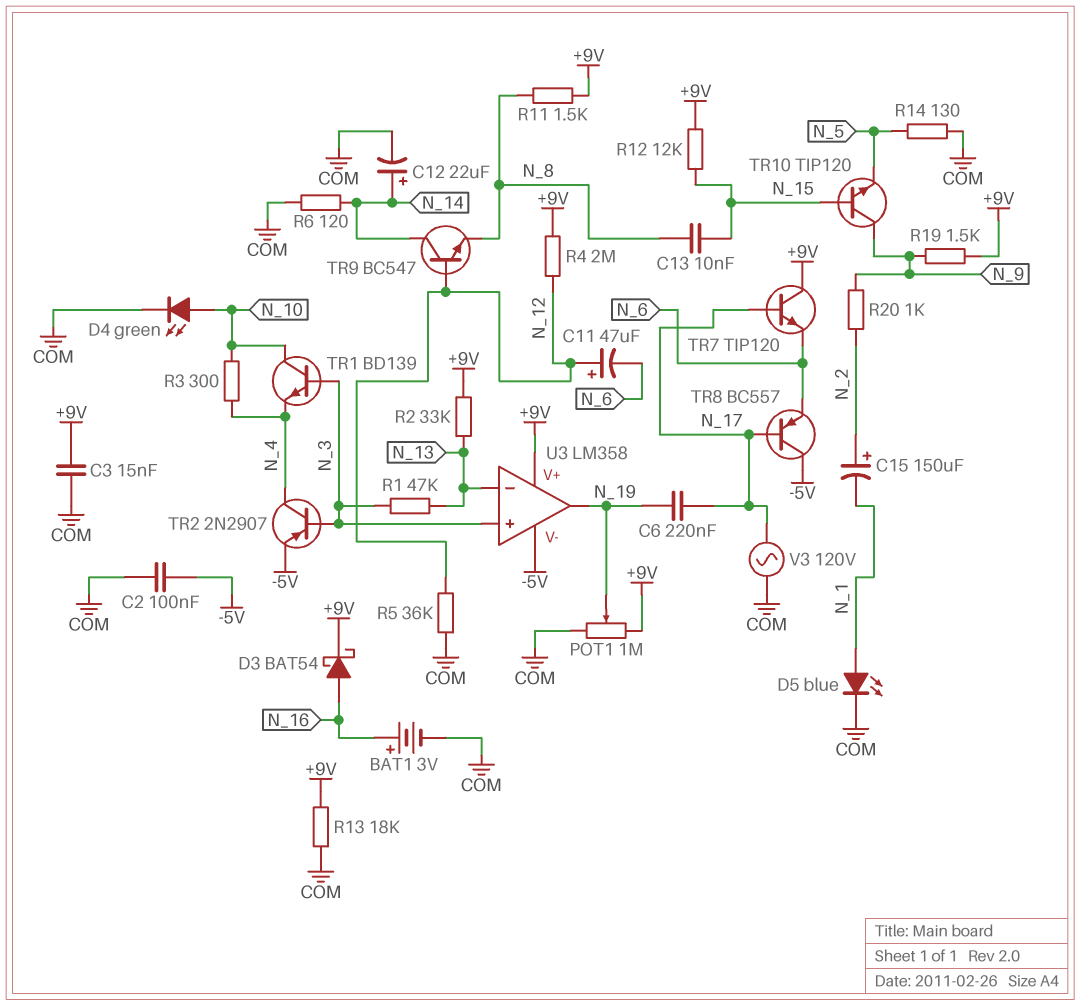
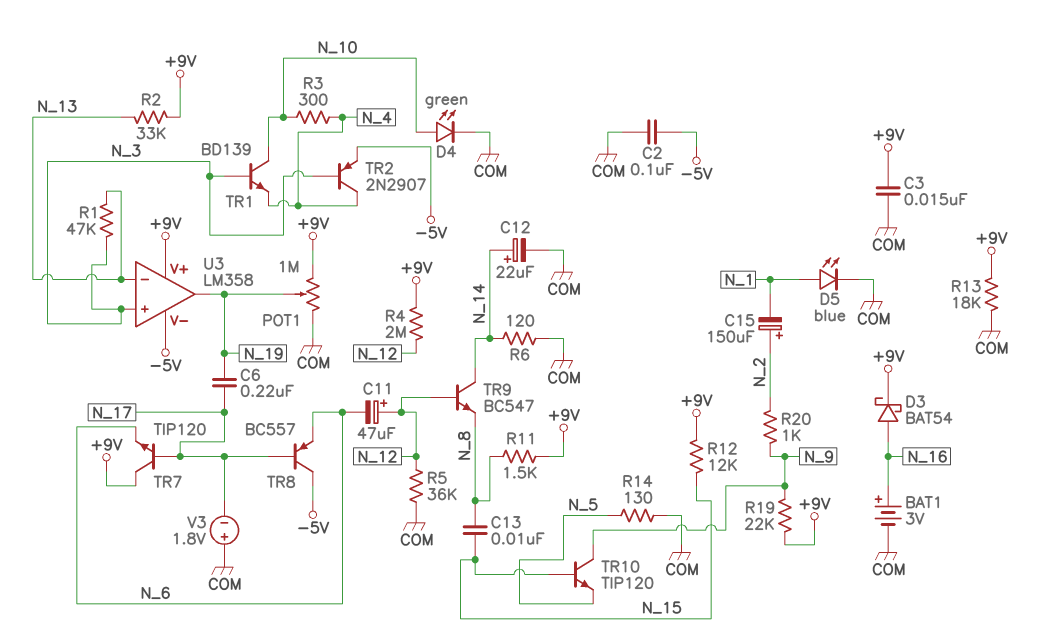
R19: 1.5k (+9V, N_9) -> 22k (+9V, N_9)
V3: AC 120V (COM, N_17) -> 1.8V (plus COM, minus N_17)

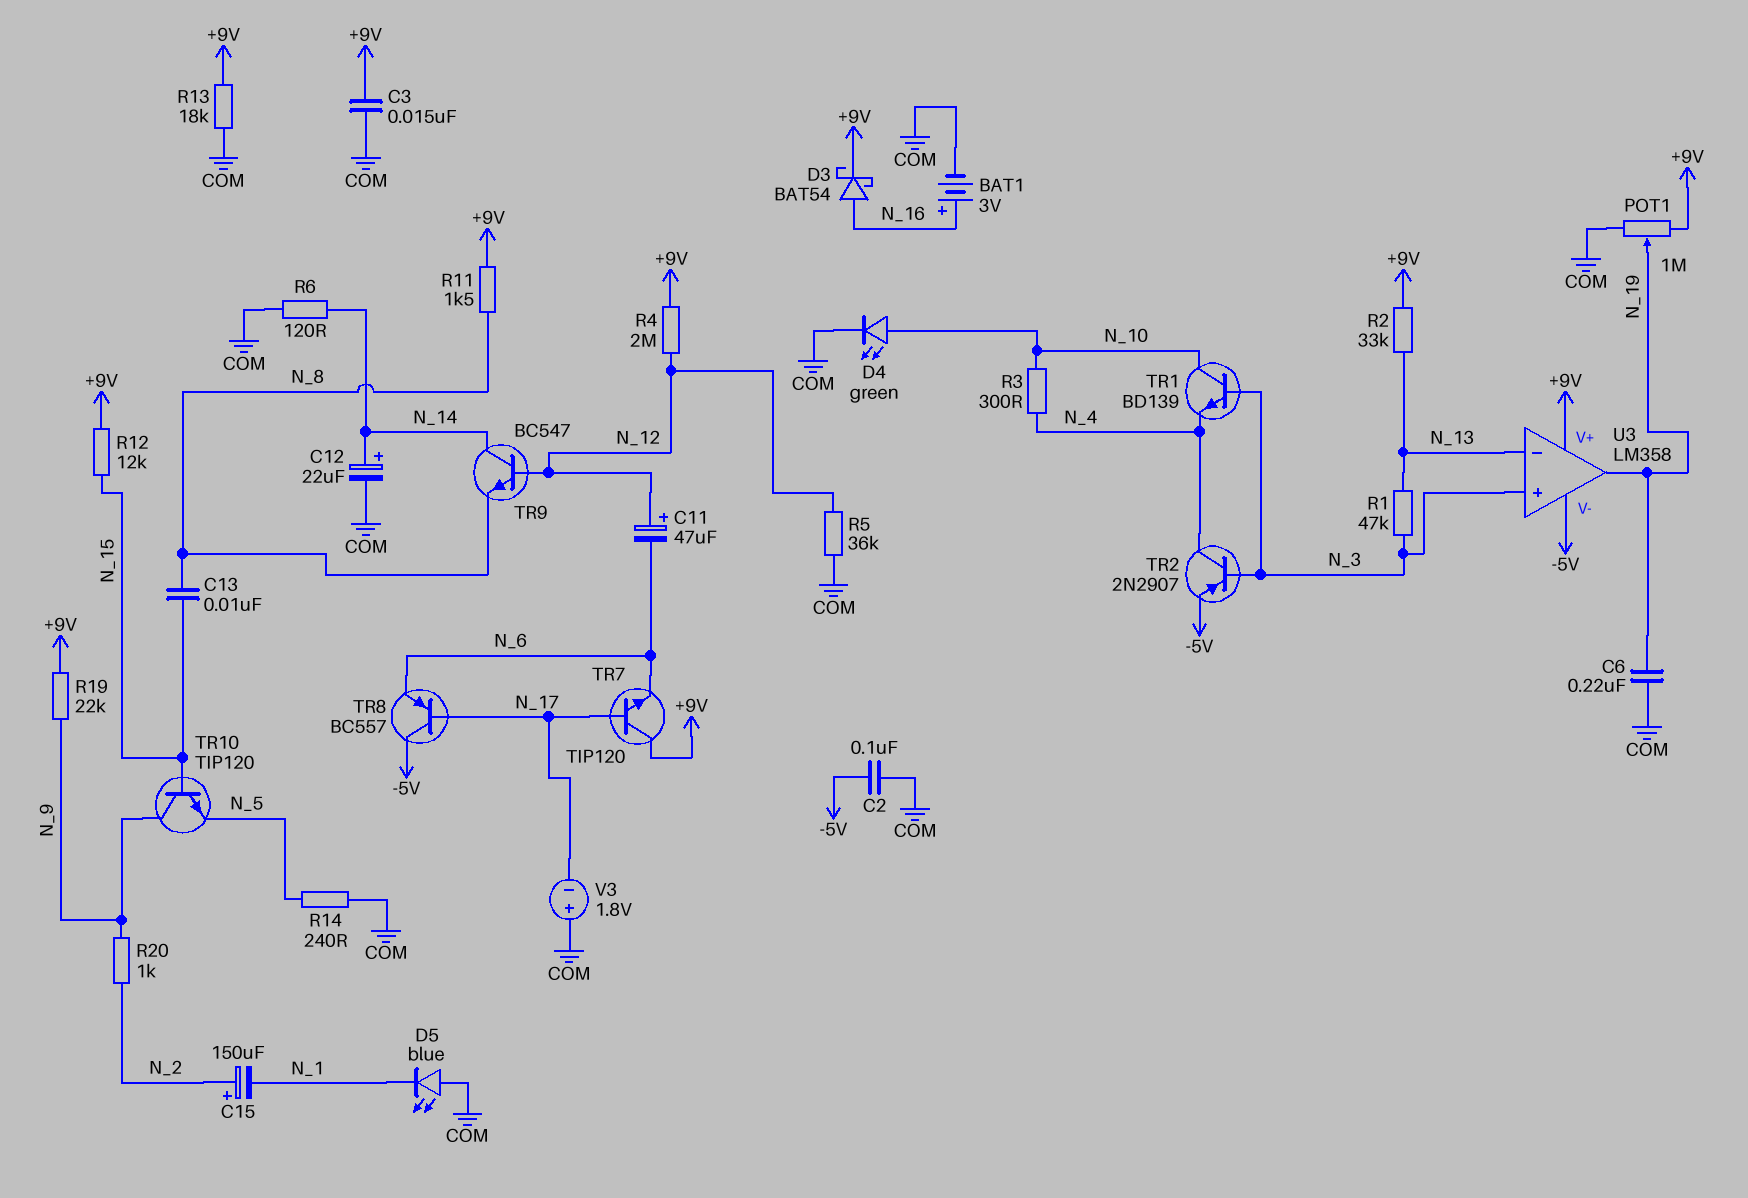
C6: 220nF (N_17, N_19) -> 220nF (COM, N_19)
D5: LED blue (A N_1, K COM) -> LED blue (A COM, K N_1)
R14: 130 (COM, N_5) -> 240 (COM, N_5)

